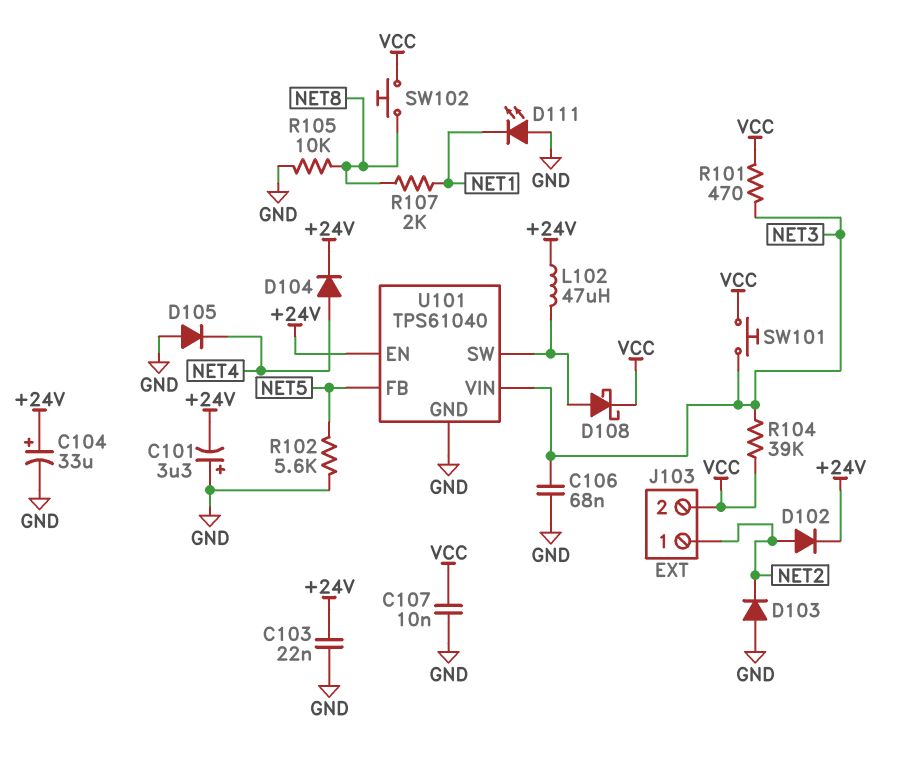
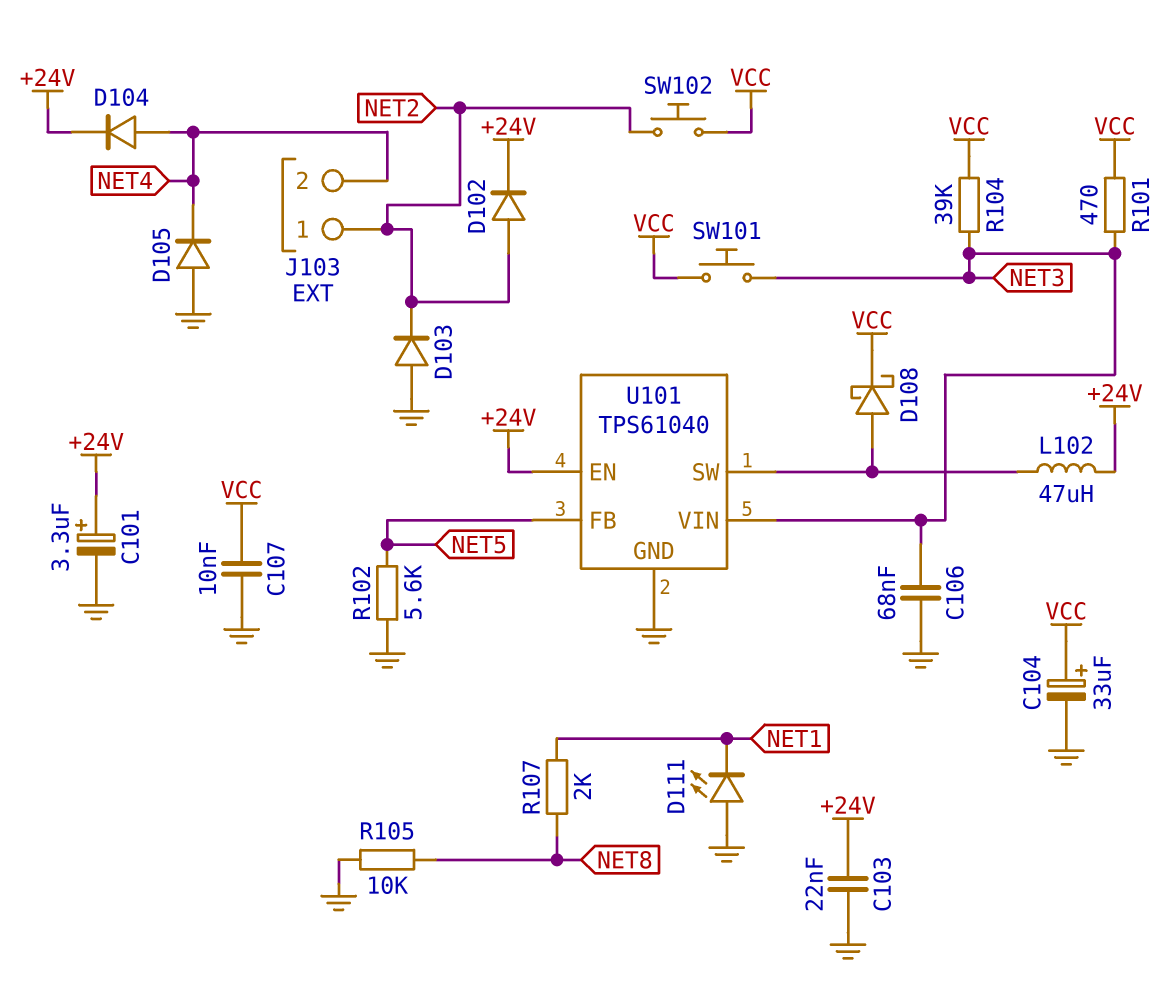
C101: 3.3uF (plus GND, minus +24V) -> 3.3uF (plus +24V, minus GND)
C104: 33uF (plus +24V, minus GND) -> 33uF (plus VCC, minus GND)
J103 pin 2: VCC -> NET4
SW102: button (NET8, VCC) -> button (NET2, VCC)

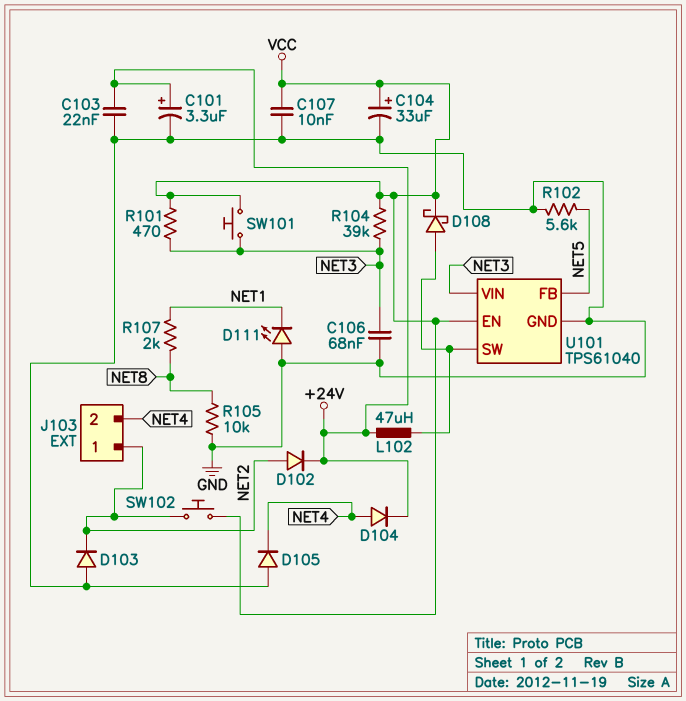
U101 pin EN: +24V -> VCC

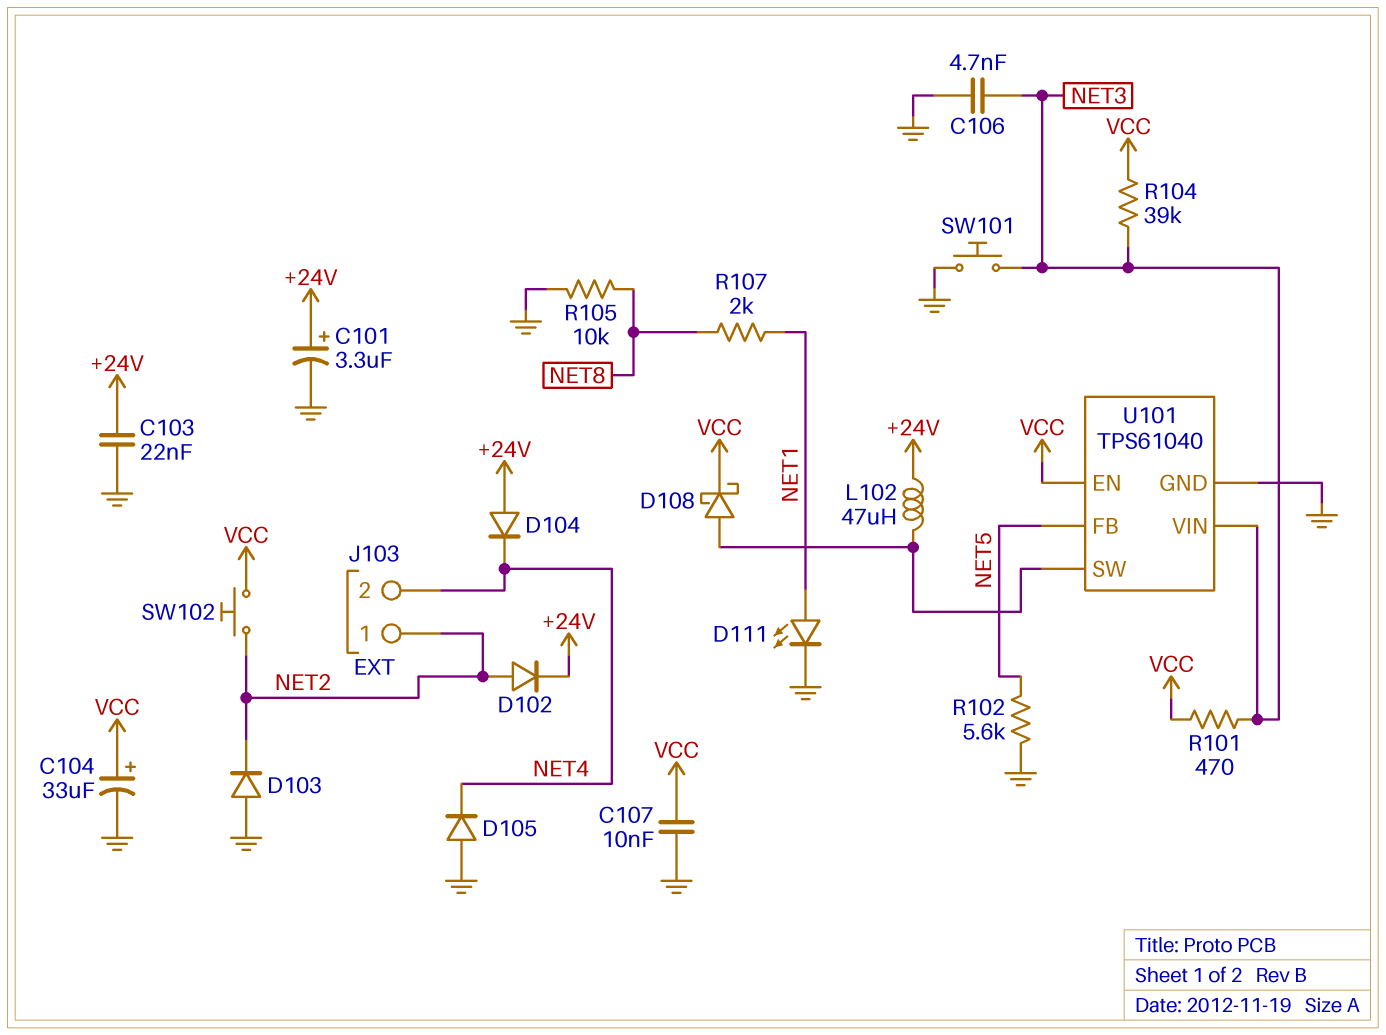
C106: 68nF (GND, NET3) -> 4.7nF (GND, NET3)
D104: diode (A NET4, K +24V) -> diode (A +24V, K NET4)
D111: LED (A GND, K NET1) -> LED (A NET1, K GND)
SW101: button (NET3, VCC) -> button (GND, NET3)

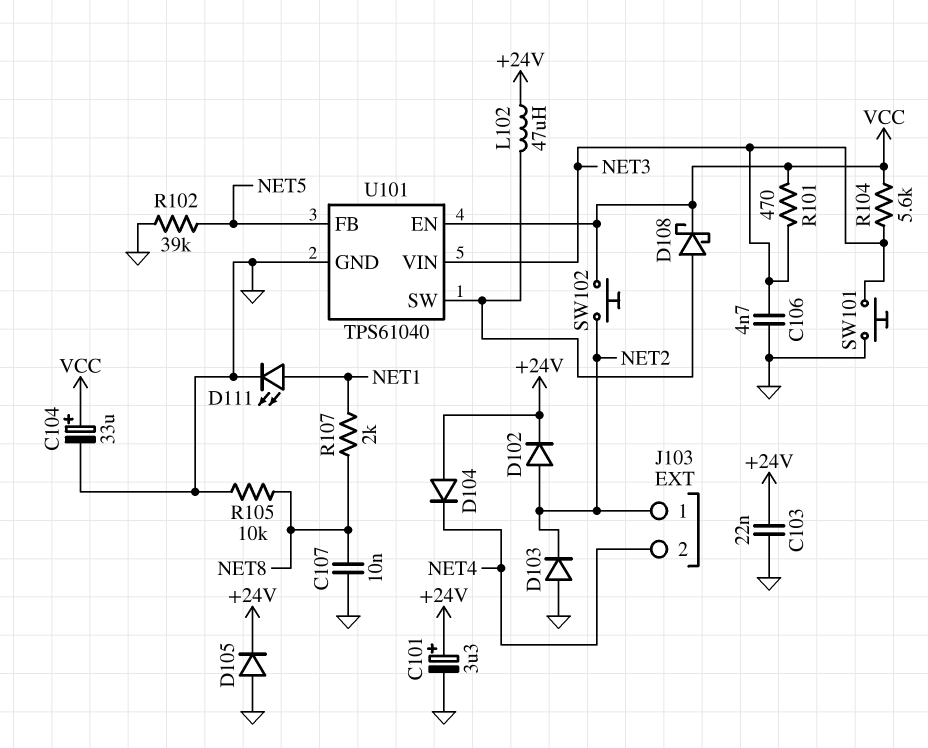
C107: 10nF (GND, VCC) -> 10nF (GND, NET8)
D105: diode (A GND, K NET4) -> diode (A GND, K +24V)
R102: 5.6k (GND, NET5) -> 39k (GND, NET5)
R104: 39k (NET3, VCC) -> 5.6k (NET3, VCC)

